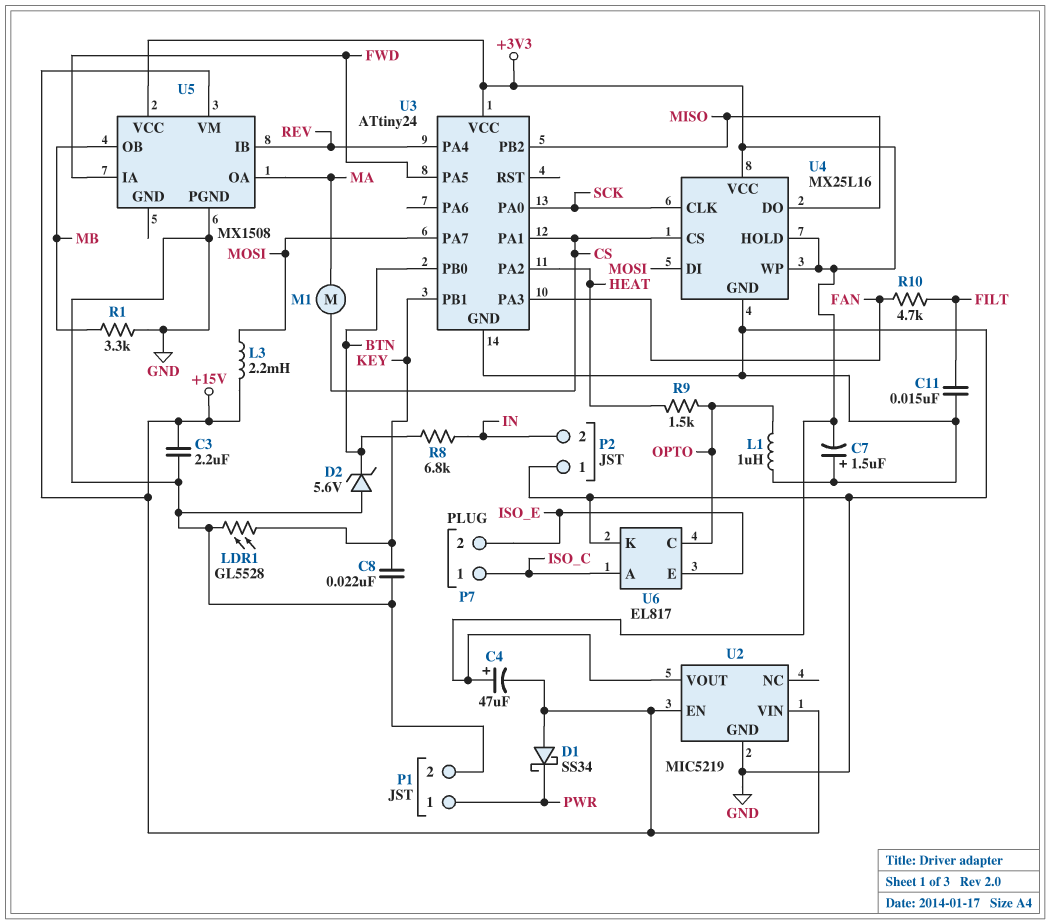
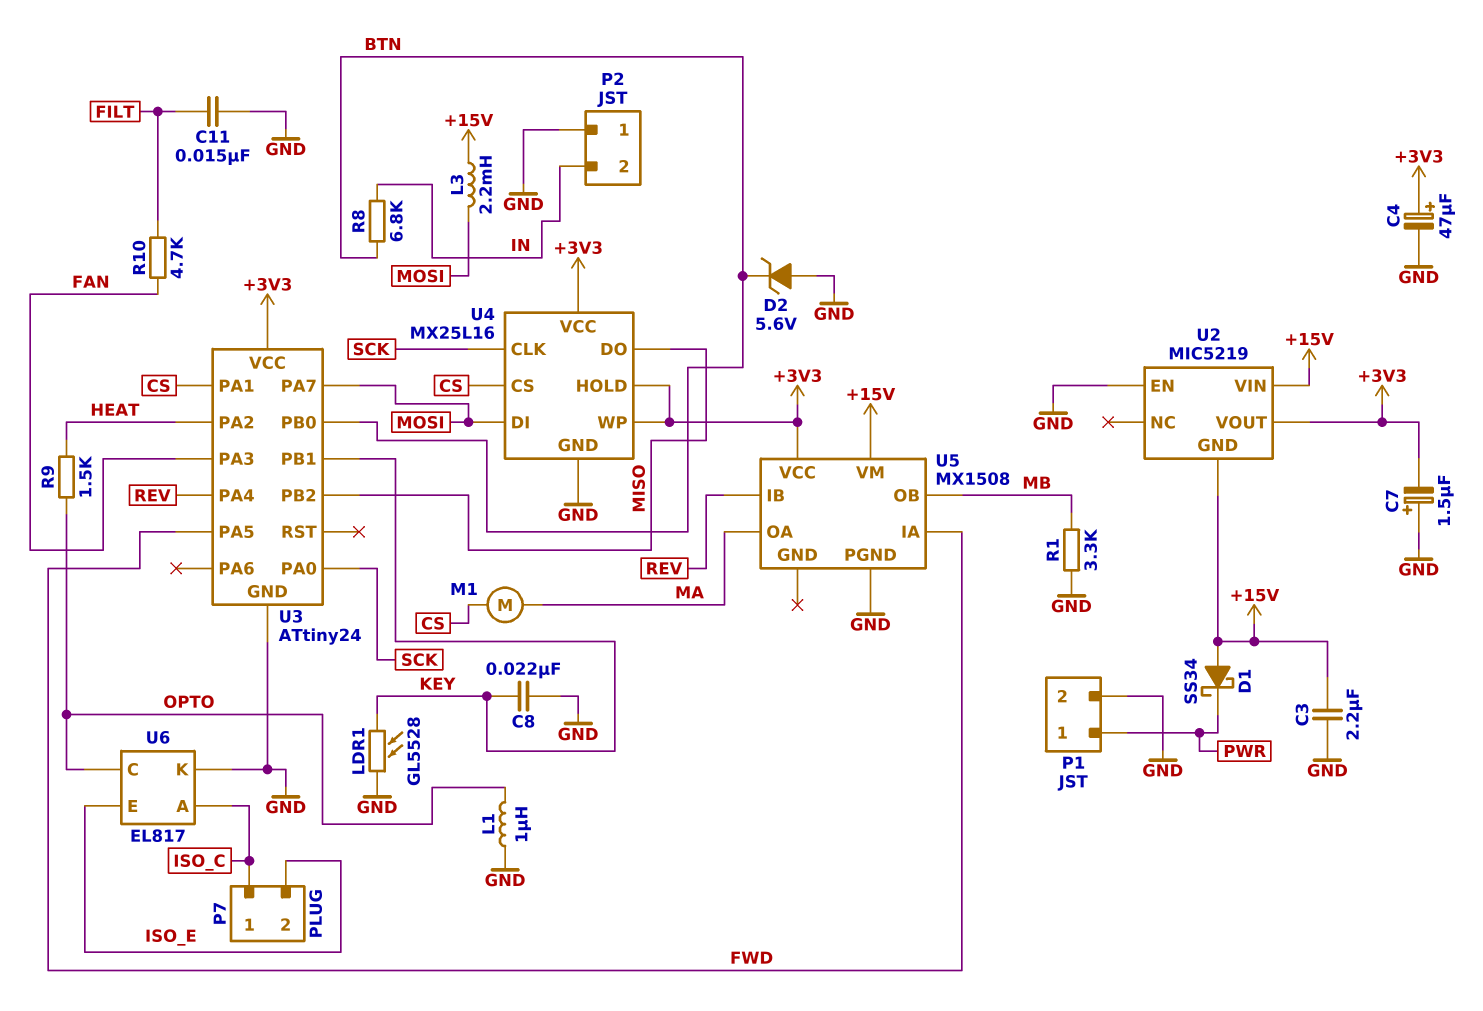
C4: 47uF (plus +3V3, minus +15V) -> 47uF (plus +3V3, minus GND)
U2 pin EN: +15V -> GND
U2 pin GND: GND -> +15V

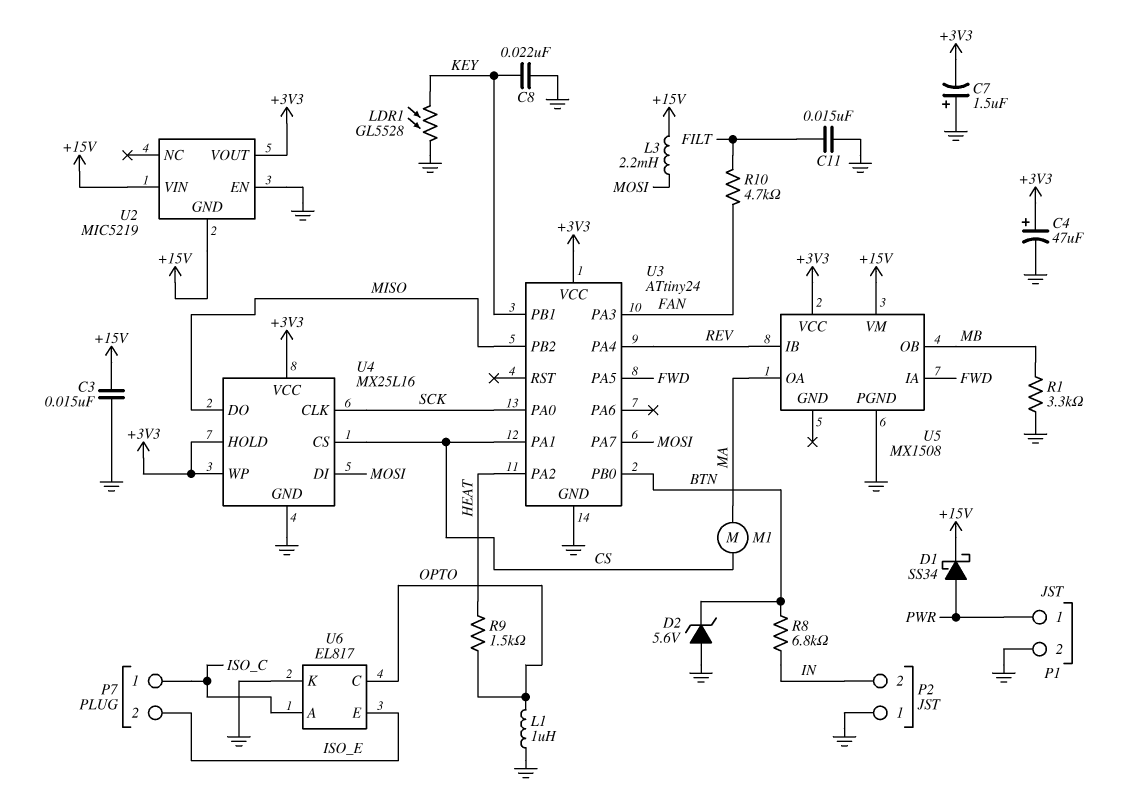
C3: 2.2uF (+15V, GND) -> 15nF (+15V, GND)
D1: schottky SS34 (A +15V, K PWR) -> schottky SS34 (A PWR, K +15V)

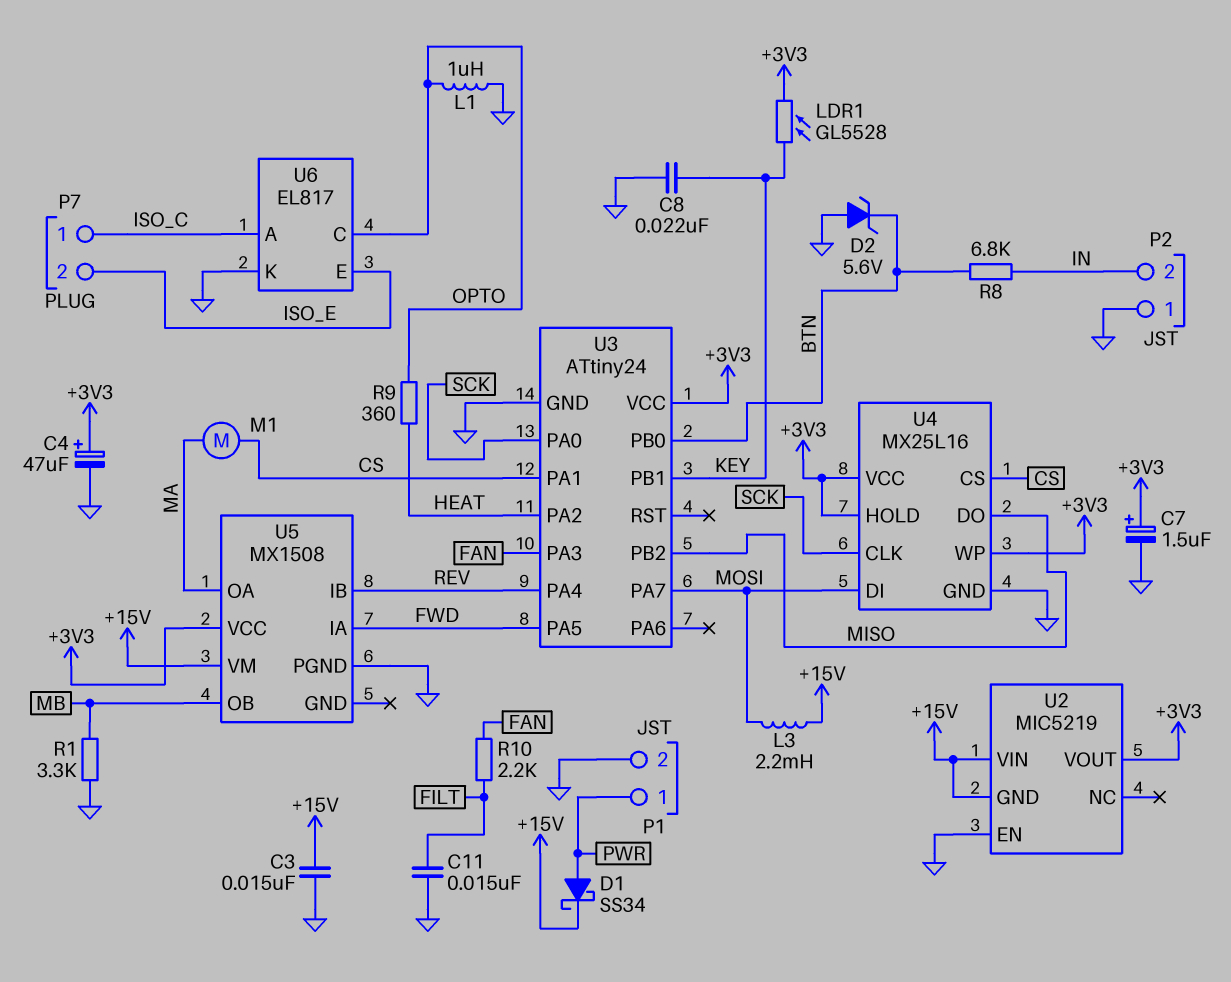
C7: 1.5uF (plus GND, minus +3V3) -> 1.5uF (plus +3V3, minus GND)
LDR1: GL5528 (GND, KEY) -> GL5528 (+3V3, KEY)
R9: 1.5k (HEAT, OPTO) -> 360 (HEAT, OPTO)
R10: 4.7k (FAN, FILT) -> 2.2k (FAN, FILT)

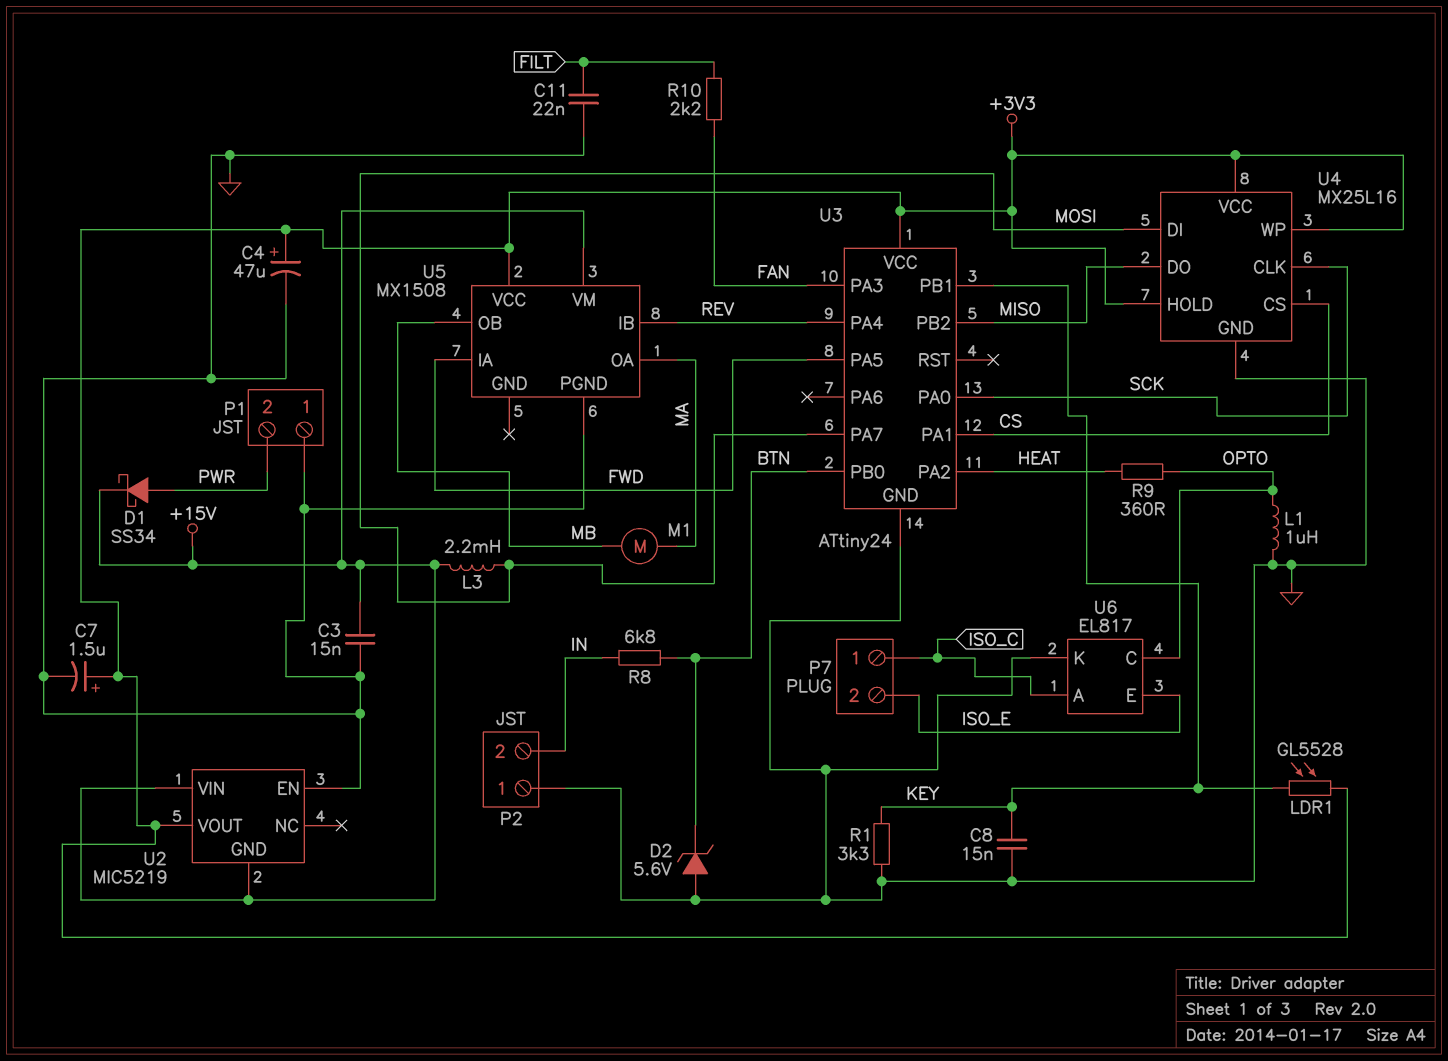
C8: 22nF (GND, KEY) -> 15nF (GND, KEY)
C11: 15nF (FILT, GND) -> 22nF (FILT, GND)
M1: motor (CS, MA) -> motor (MA, MB)
P1 pin 1: PWR -> GND
P1 pin 2: GND -> PWR
R1: 3.3k (GND, MB) -> 3.3k (GND, KEY)

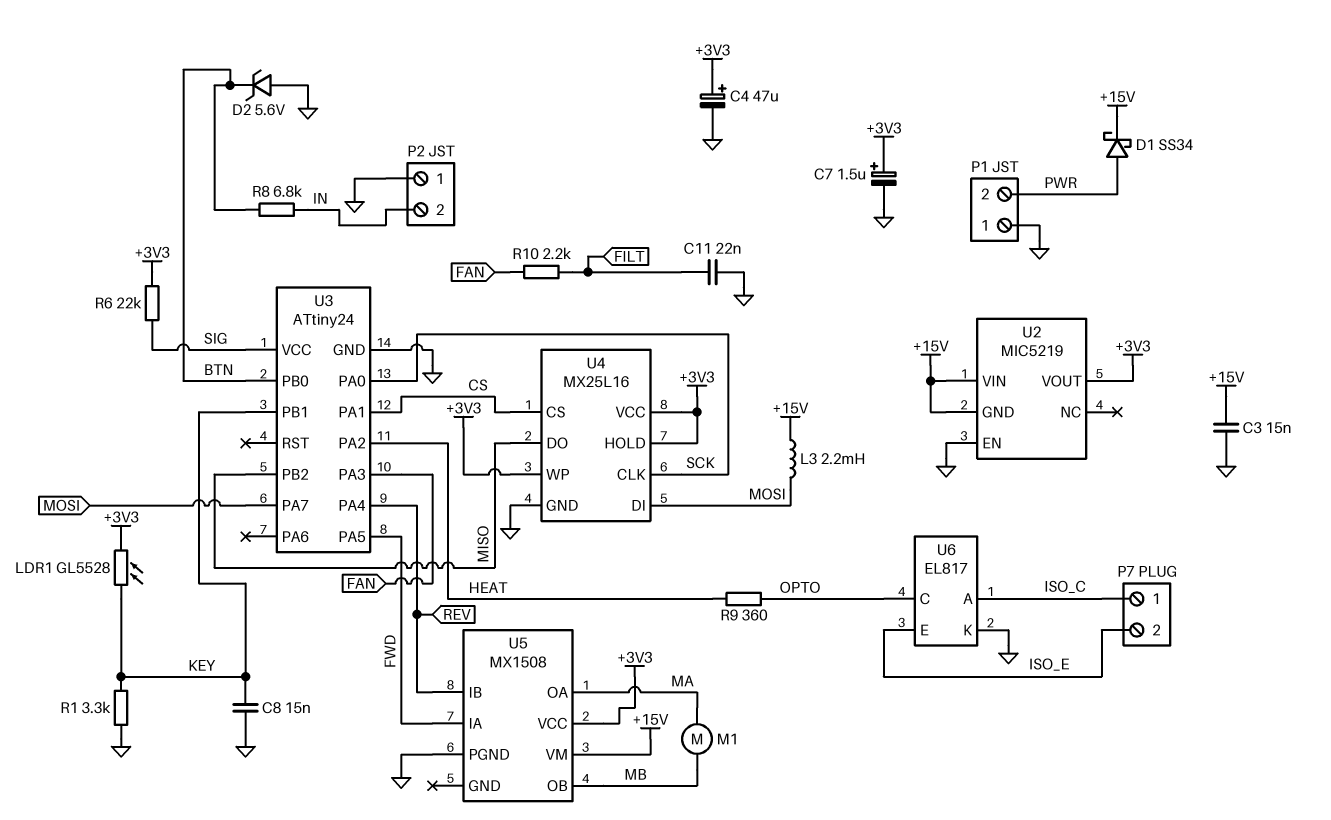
L1: 1uH (GND, OPTO) -> none
R6: none -> 22k (+3V3, SIG)
U3 pin VCC: +3V3 -> SIG

